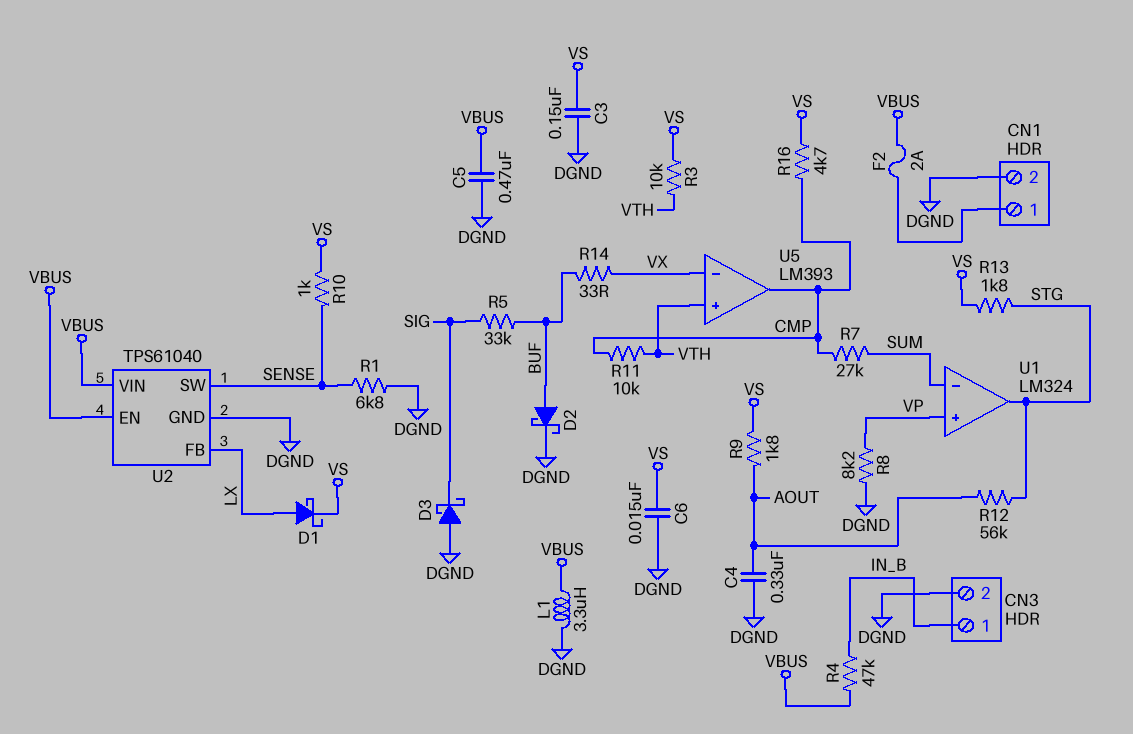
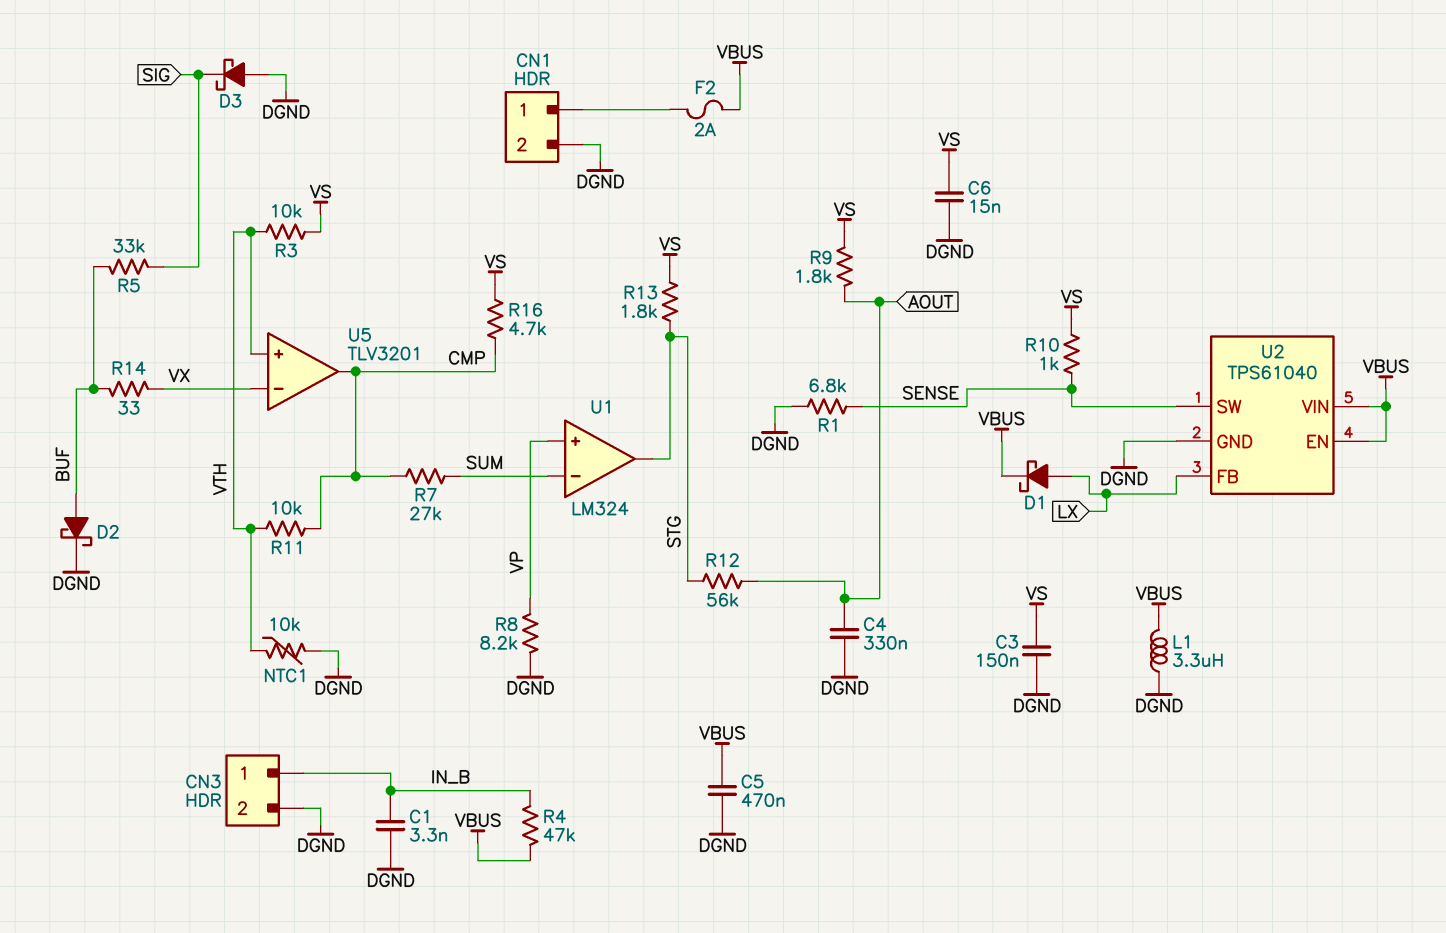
C1: none -> 3.3nF (DGND, IN_B)
D1: schottky (A LX, K VS) -> schottky (A LX, K VBUS)
NTC1: none -> 10k (DGND, VTH)
U5: LM393 -> TLV3201

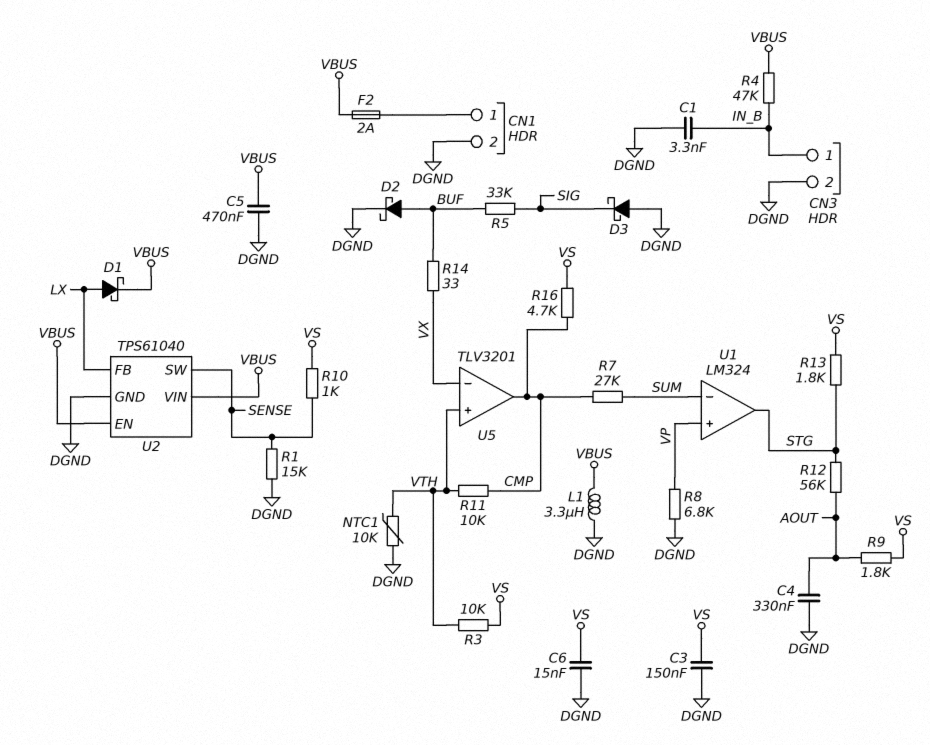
R1: 6.8k (DGND, SENSE) -> 15k (DGND, SENSE)
R8: 8.2k (DGND, VP) -> 6.8k (DGND, VP)

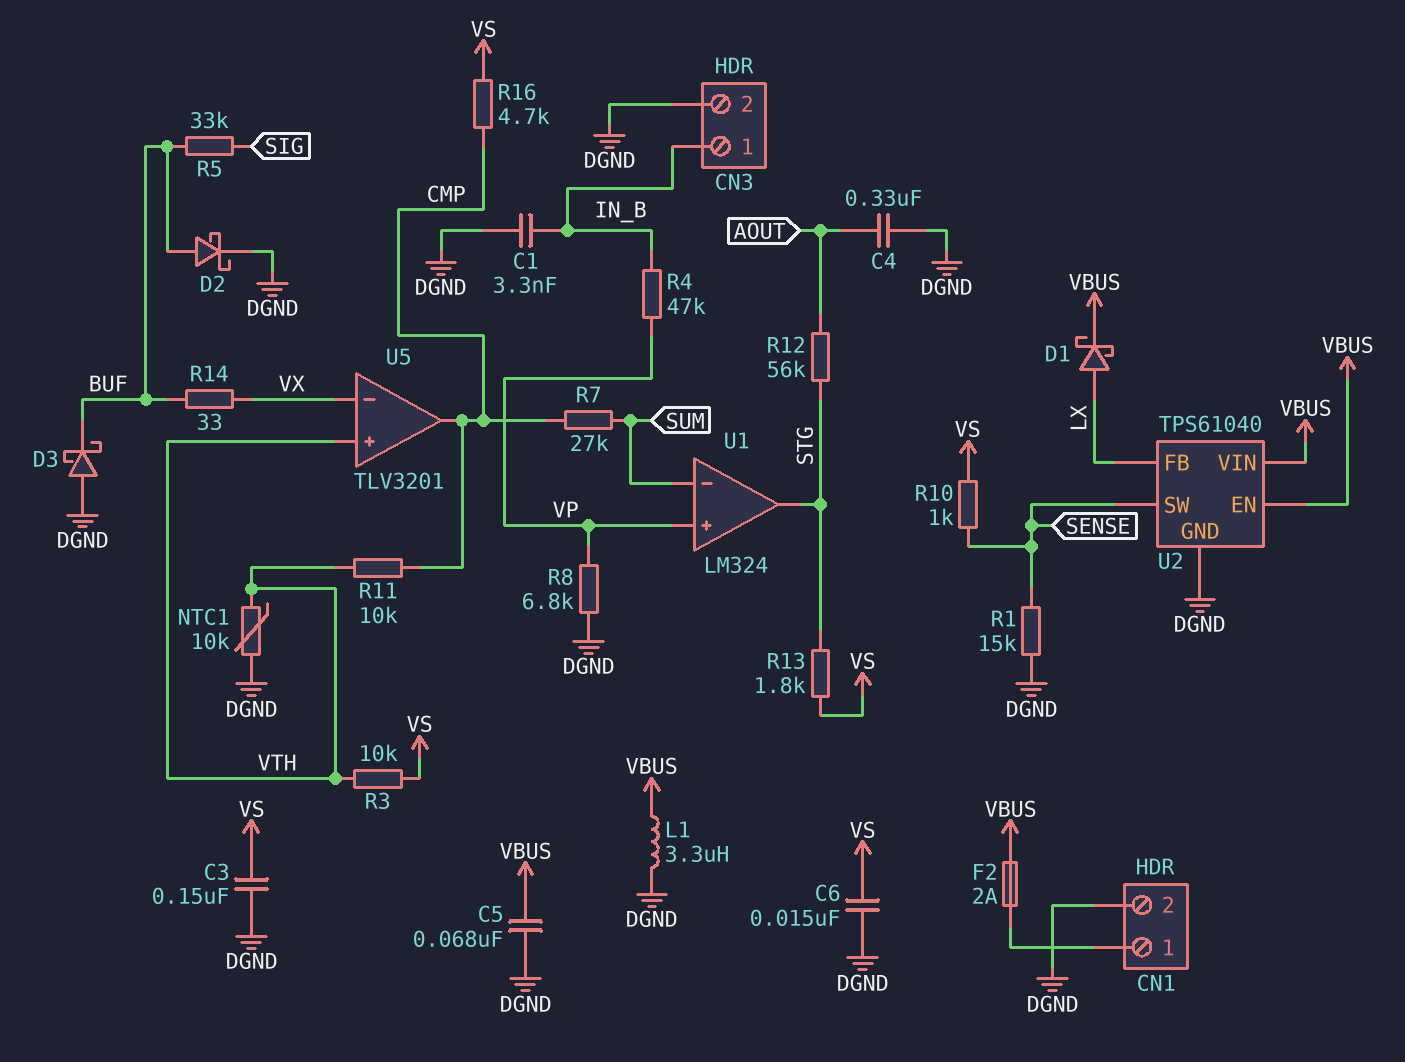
C5: 470nF (DGND, VBUS) -> 68nF (DGND, VBUS)
D3: schottky (A DGND, K SIG) -> schottky (A DGND, K BUF)
R4: 47k (IN_B, VBUS) -> 47k (IN_B, VP)
R9: 1.8k (AOUT, VS) -> none

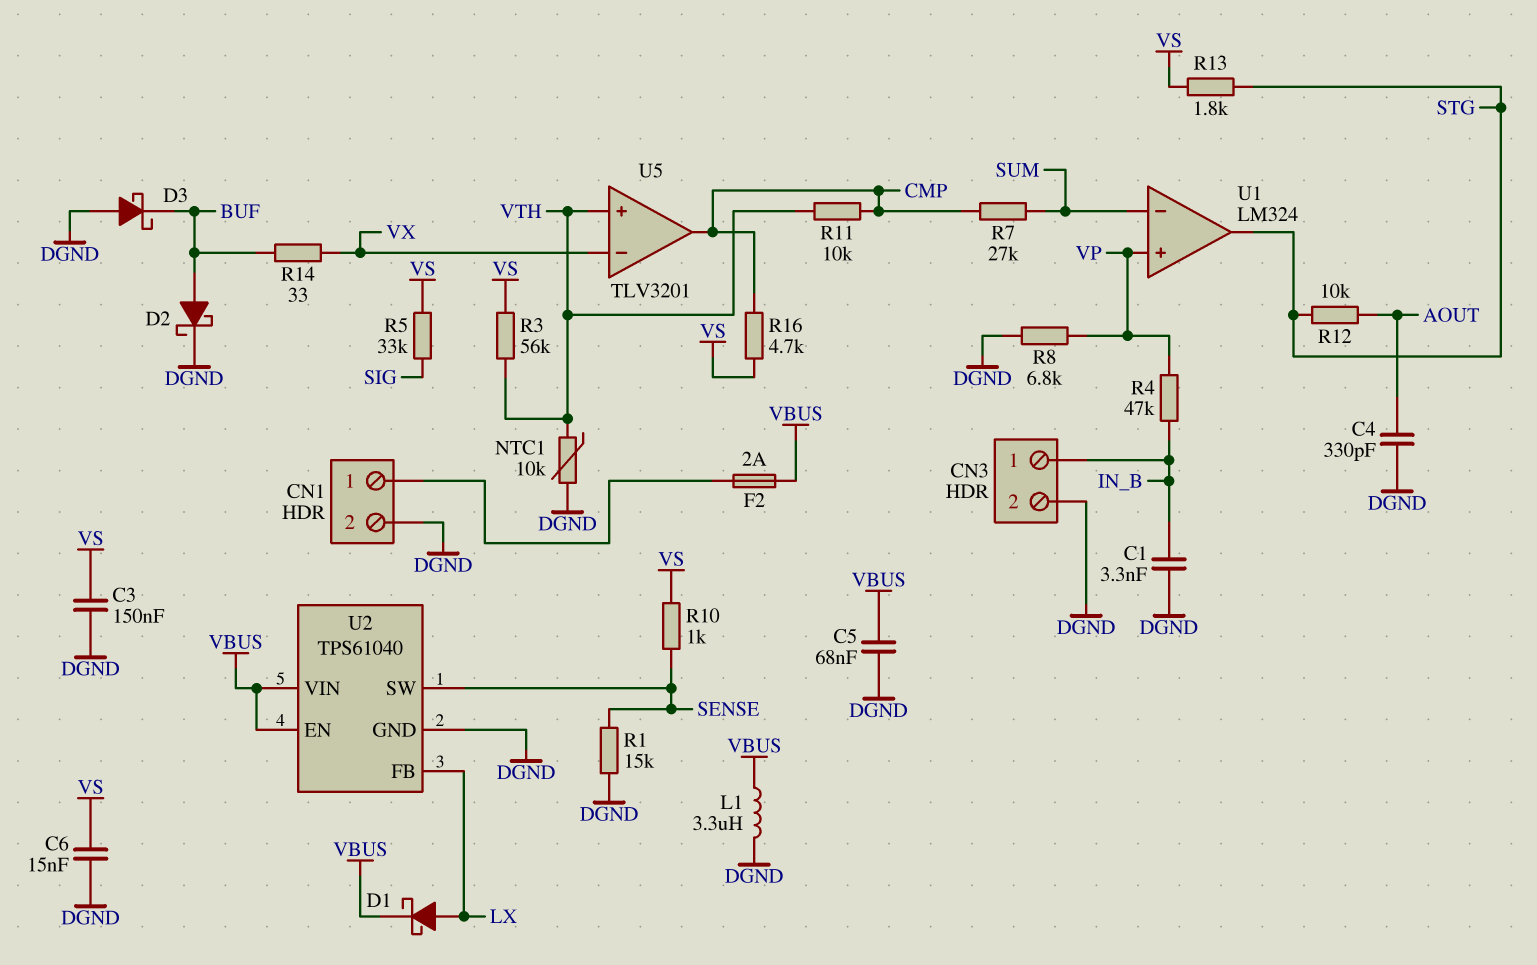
C4: 330nF (AOUT, DGND) -> 330pF (AOUT, DGND)
R3: 10k (VS, VTH) -> 56k (VS, VTH)
R5: 33k (BUF, SIG) -> 33k (SIG, VS)
R12: 56k (AOUT, STG) -> 10k (AOUT, STG)

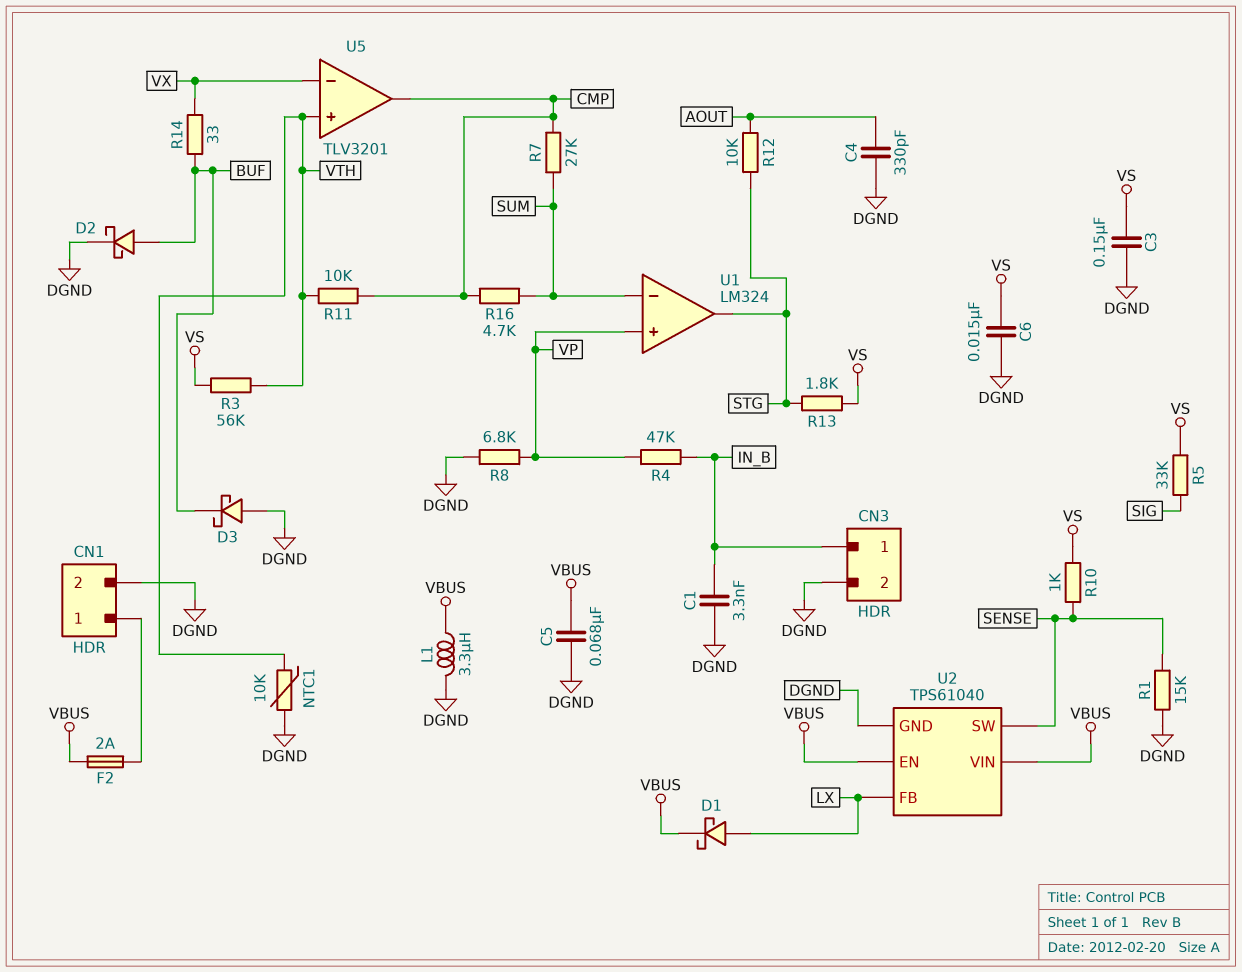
R16: 4.7k (CMP, VS) -> 4.7k (CMP, SUM)

